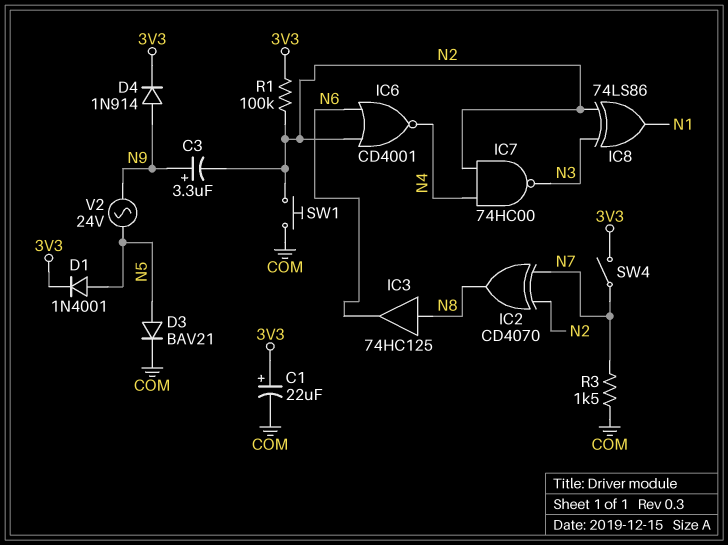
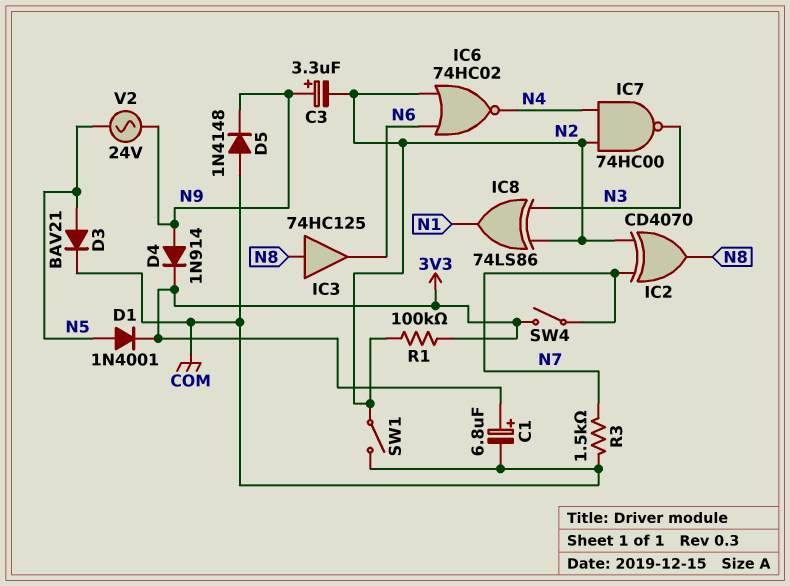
C1: 22uF (plus 3V3, minus COM) -> 6.8uF (plus 3V3, minus COM)
D5: none -> diode 1N4148 (A COM, K N9)
IC6: NOR CD4001 (in N2, in N6, out N4) -> NOR 74HC02 (in N2, in N6, out N4)
SW1: button (COM, N2) -> switch (COM, N2)

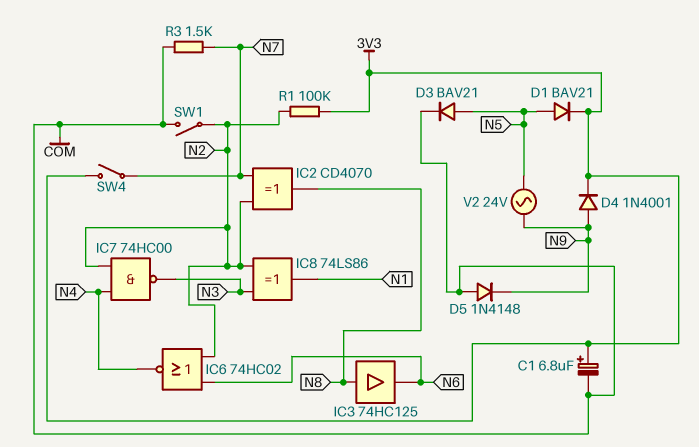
C3: 3.3uF (plus N9, minus N2) -> none
D1: diode 1N4001 (A N5, K 3V3) -> diode BAV21 (A N5, K 3V3)
D4: diode 1N914 (A N9, K 3V3) -> diode 1N4001 (A N9, K 3V3)

